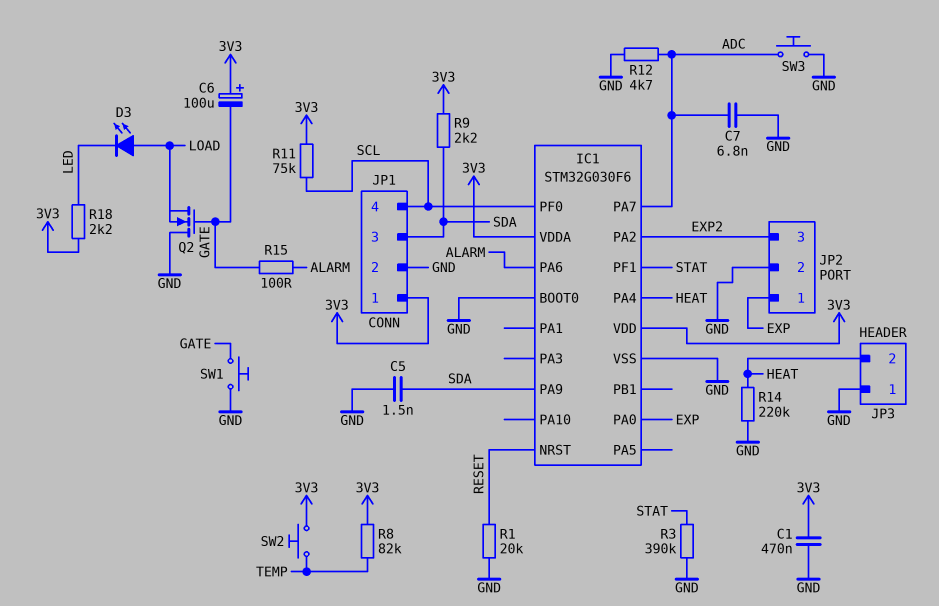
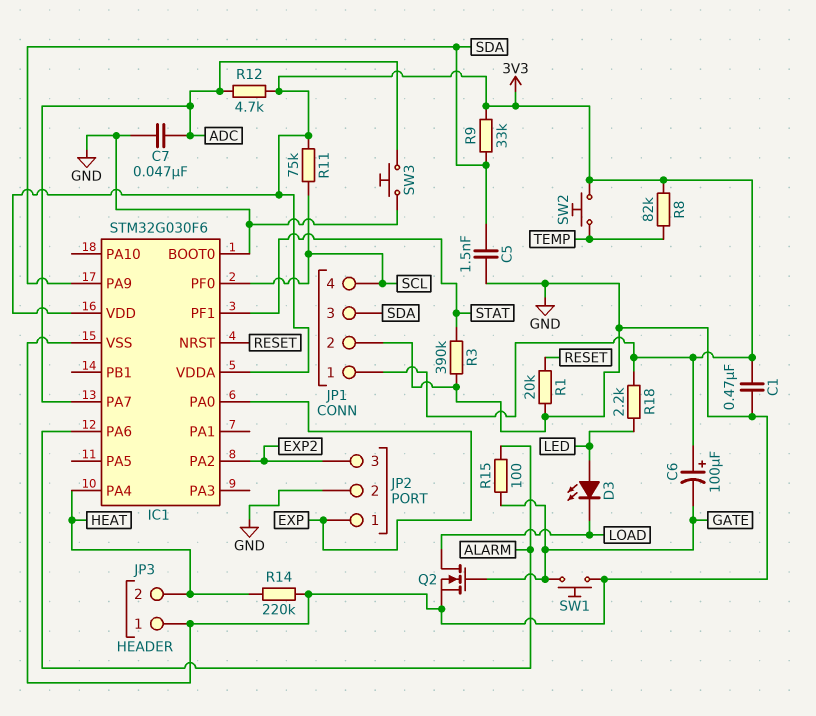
C7: 6.8nF (ADC, GND) -> 47nF (ADC, GND)
D3: LED (A LOAD, K LED) -> LED (A LED, K LOAD)
Q2: NMOS (G GATE, D GND, S LOAD) -> NMOS (G GATE, D LOAD, S GND)
R9: 2.2k (3V3, SDA) -> 33k (3V3, SDA)
R12: 4.7k (ADC, GND) -> 4.7k (3V3, ADC)

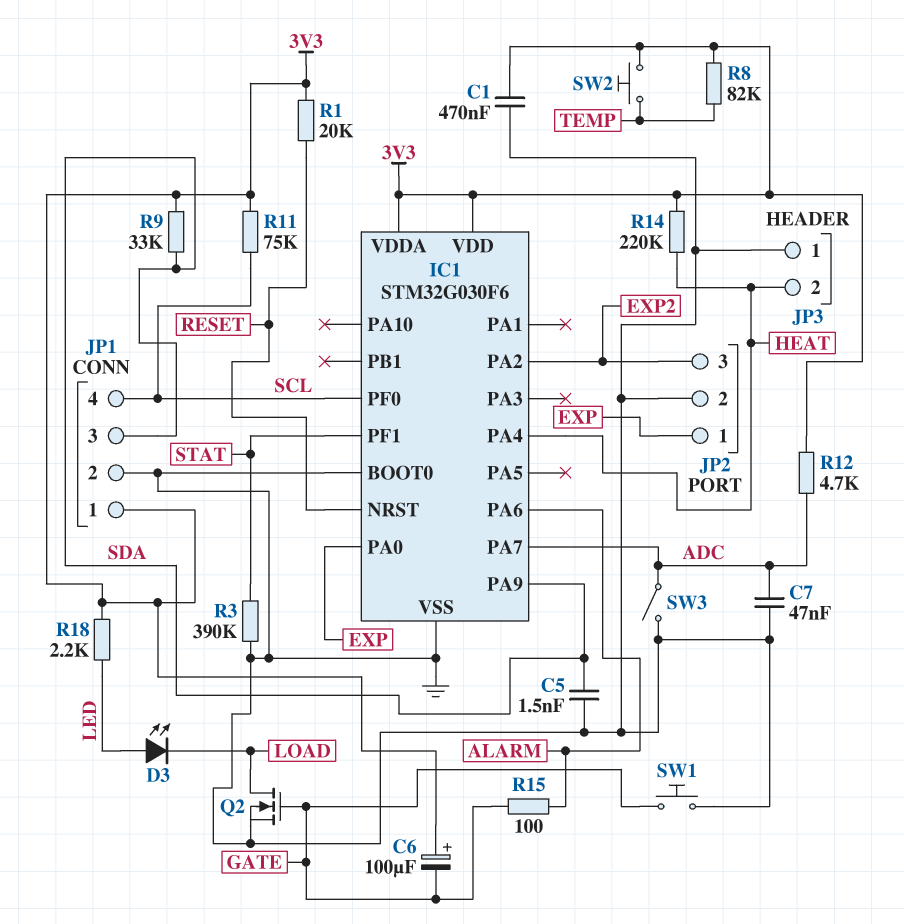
R1: 20k (GND, RESET) -> 20k (3V3, RESET)
R14: 220k (GND, HEAT) -> 220k (3V3, HEAT)
SW3: button (ADC, GND) -> switch (ADC, GND)

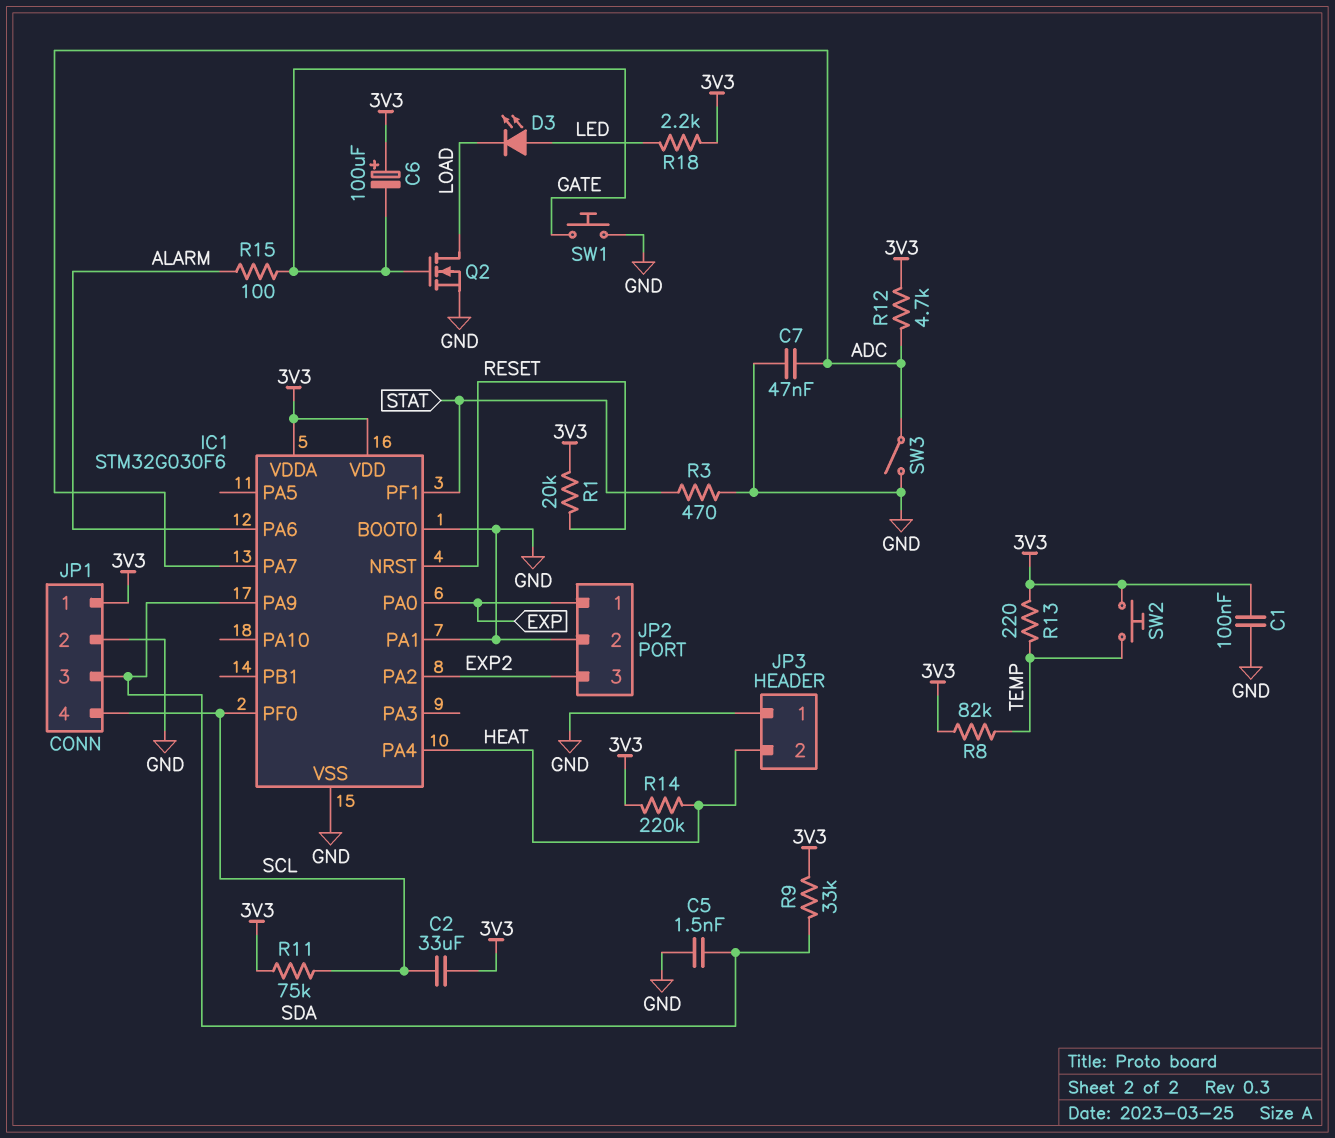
C1: 470nF (3V3, GND) -> 100nF (3V3, GND)
C2: none -> 33uF (3V3, SCL)
IC1 pin PA1: none -> GND
R3: 390k (GND, STAT) -> 470 (GND, STAT)
R13: none -> 220 (3V3, TEMP)

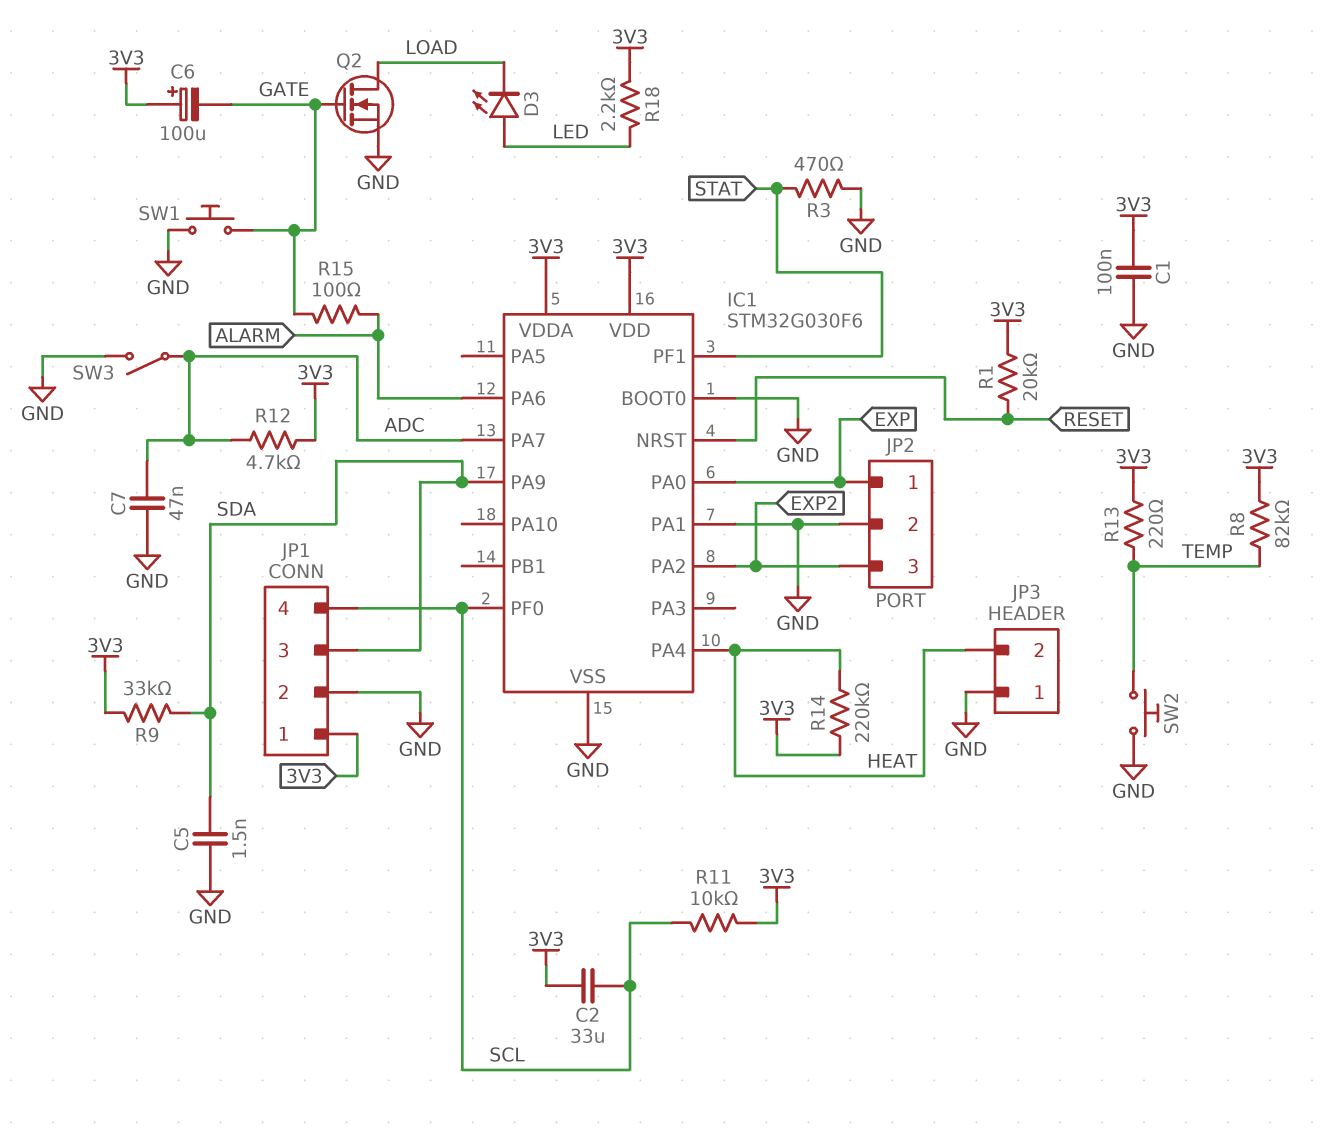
R11: 75k (3V3, SCL) -> 10k (3V3, SCL)
SW2: button (3V3, TEMP) -> button (GND, TEMP)

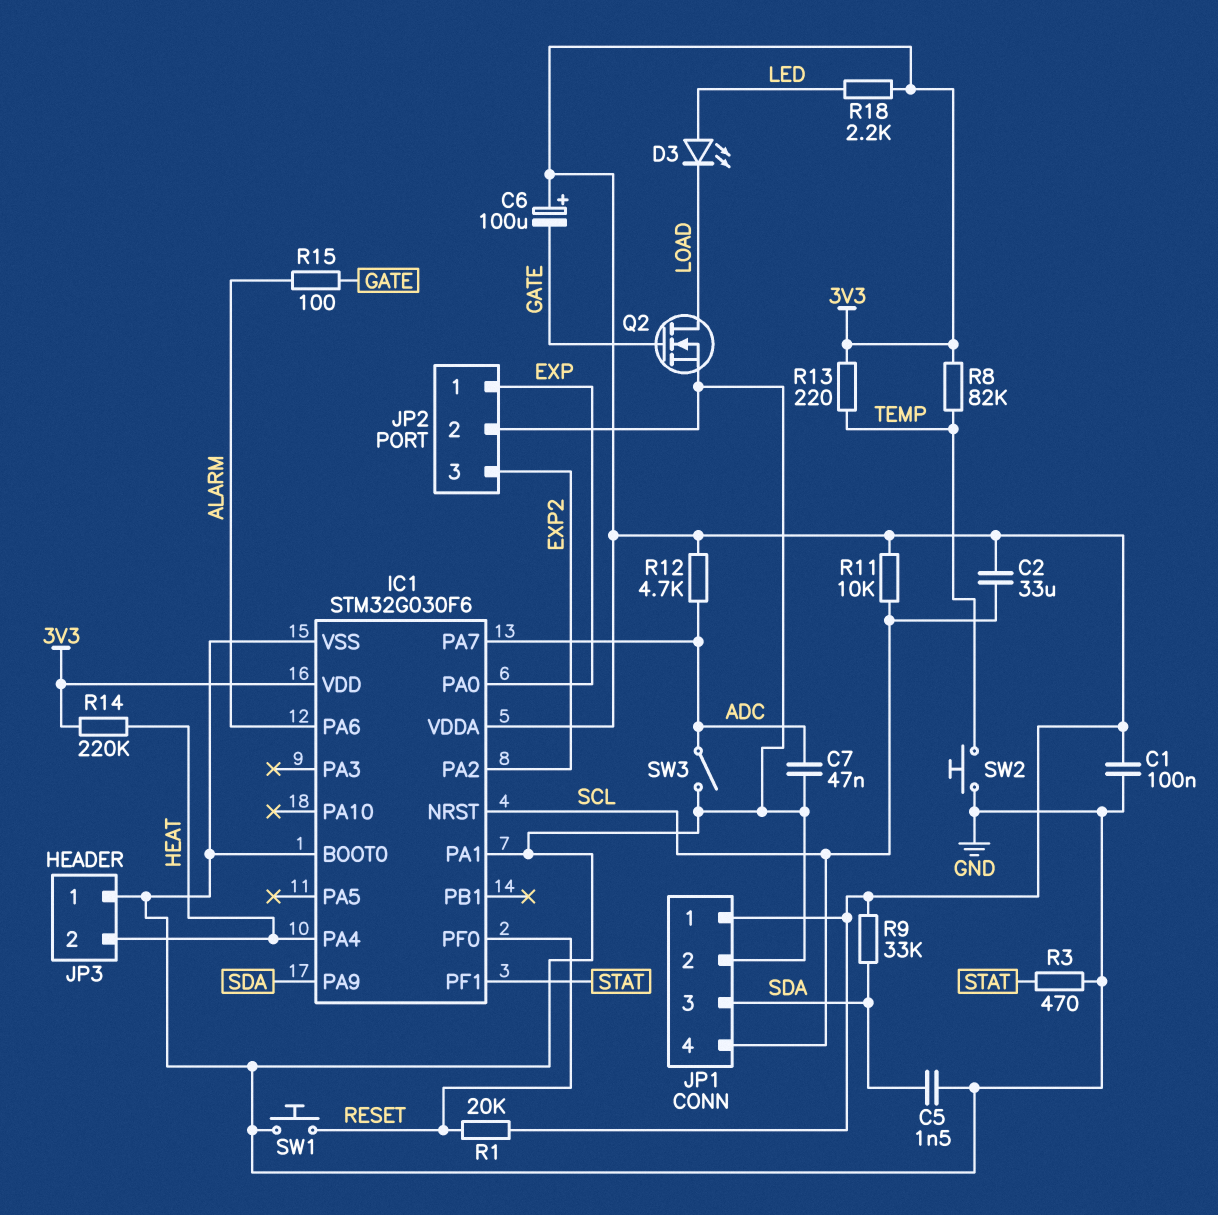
IC1 pin NRST: RESET -> SCL
IC1 pin PF0: SCL -> RESET
SW1: button (GATE, GND) -> button (GND, RESET)

